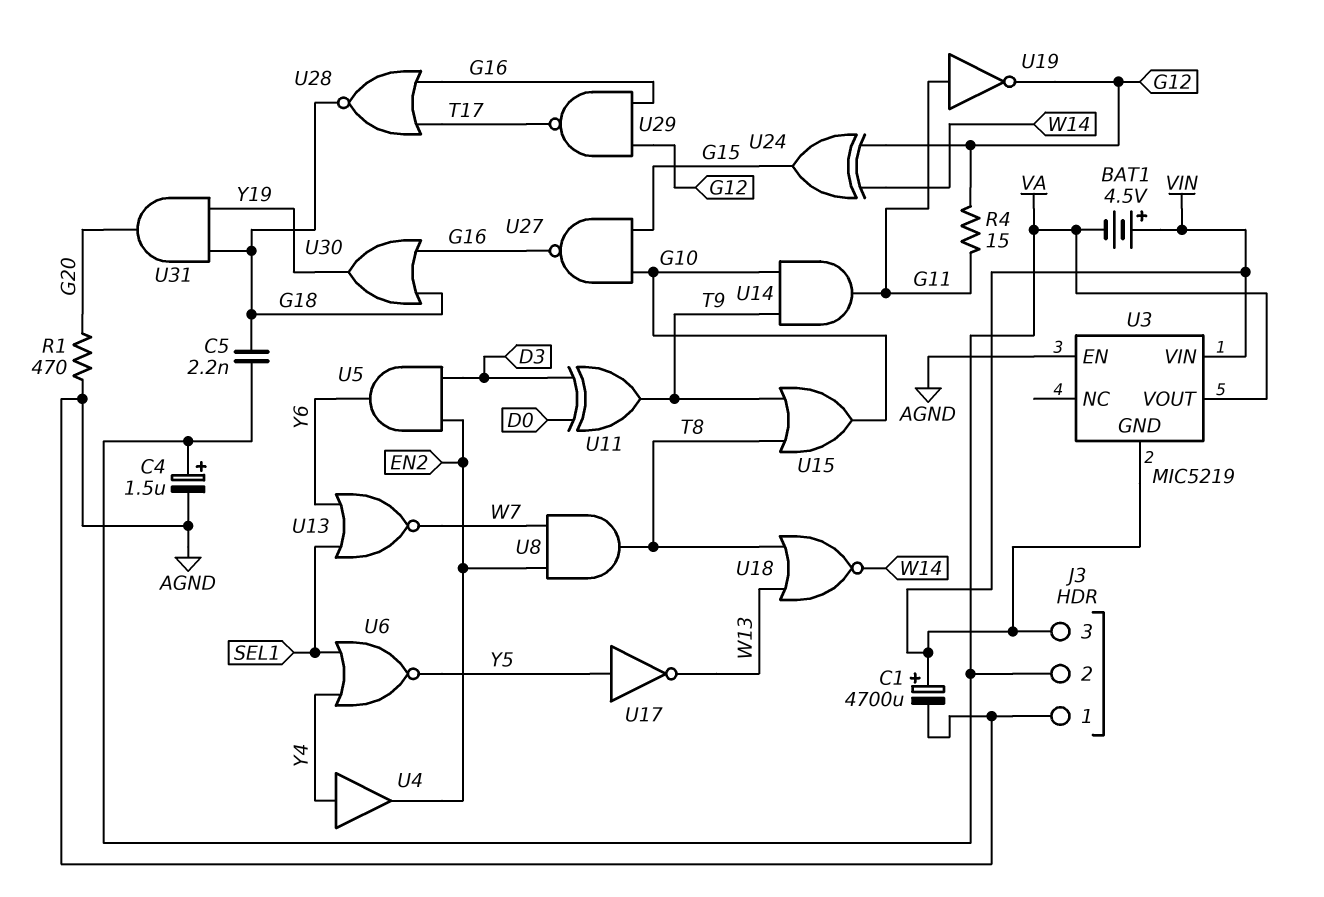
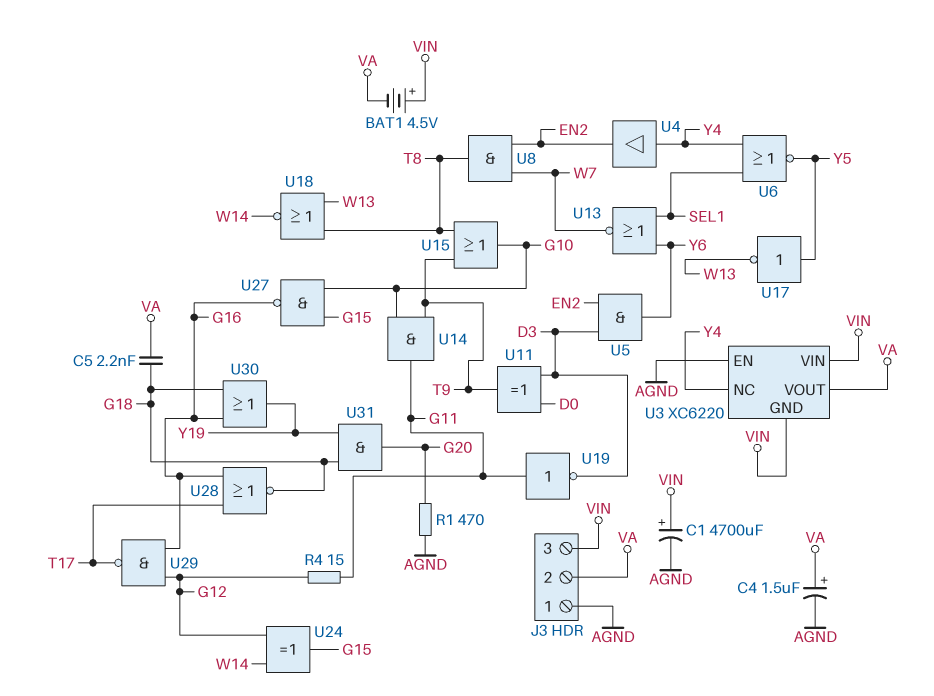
U3: MIC5219 -> XC6220
U3 pin NC: none -> Y4
U19: NOT (in G11, out G12) -> NOT (in G11, out D3)

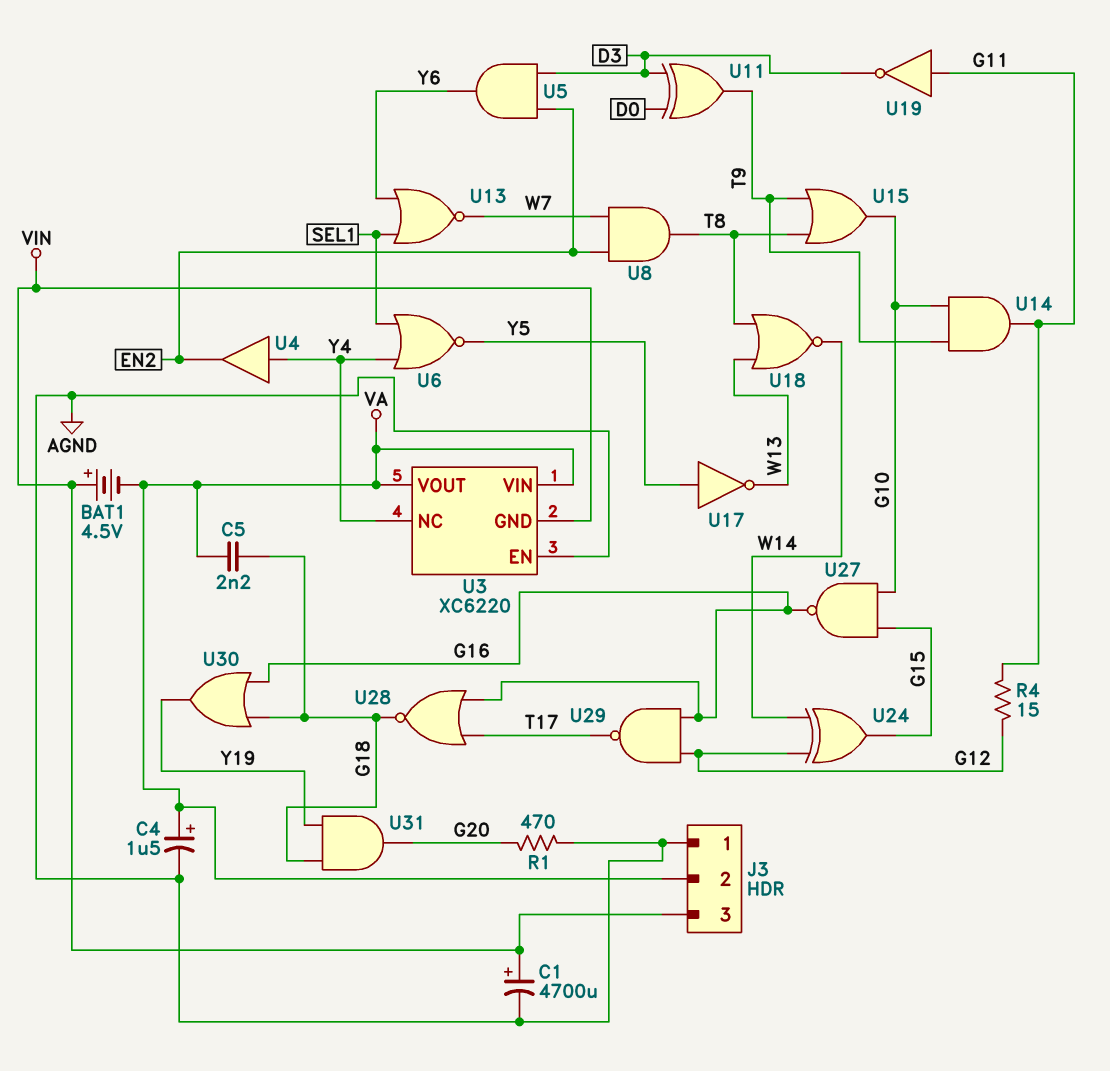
U3 pin VIN: VIN -> VA

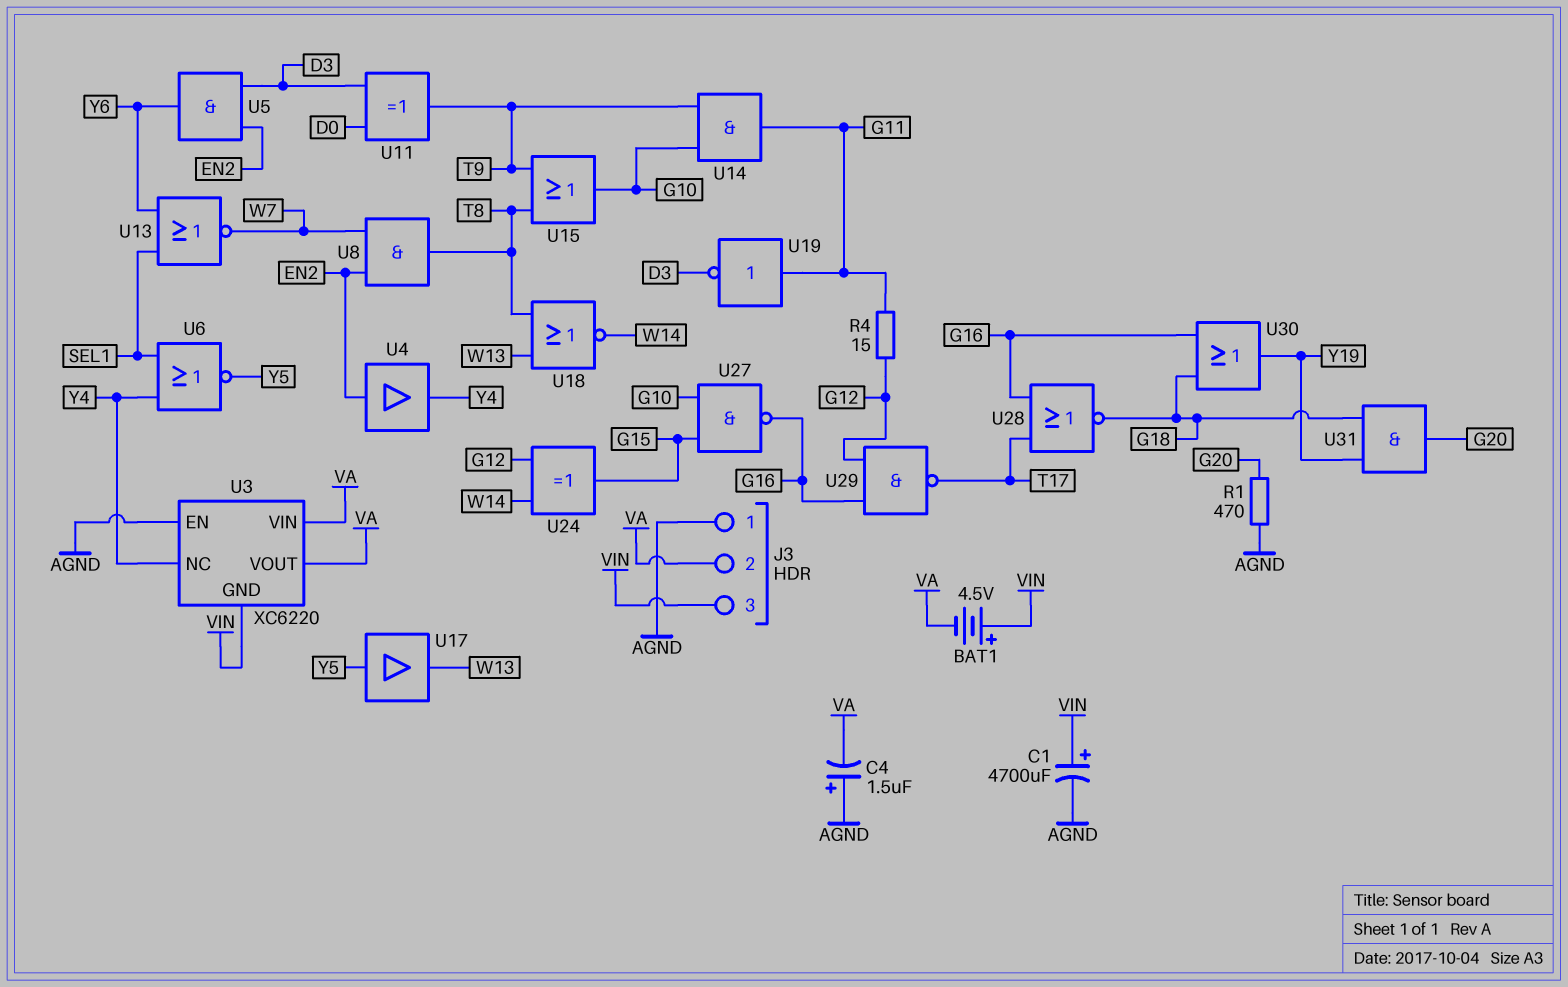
C4: 1.5uF (plus VA, minus AGND) -> 1.5uF (plus AGND, minus VA)
C5: 2.2nF (G18, VA) -> none
U4: buffer (in Y4, out EN2) -> buffer (in EN2, out Y4)
U17: NOT (in Y5, out W13) -> buffer (in Y5, out W13)

